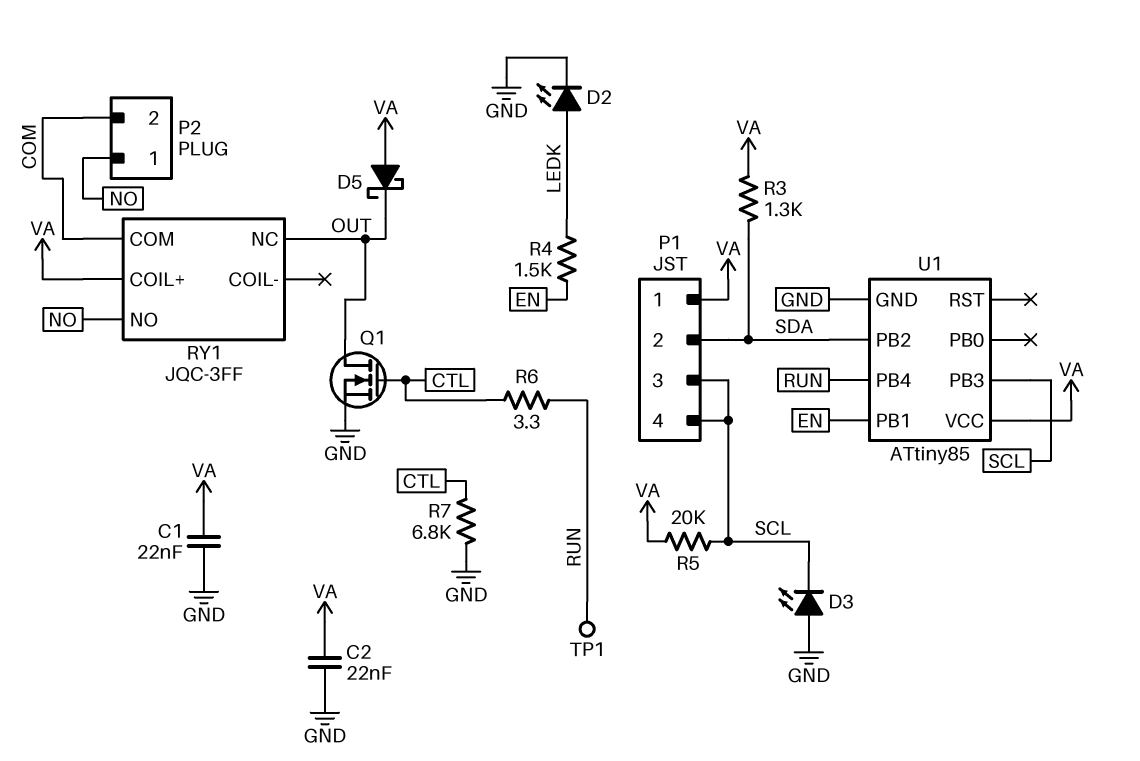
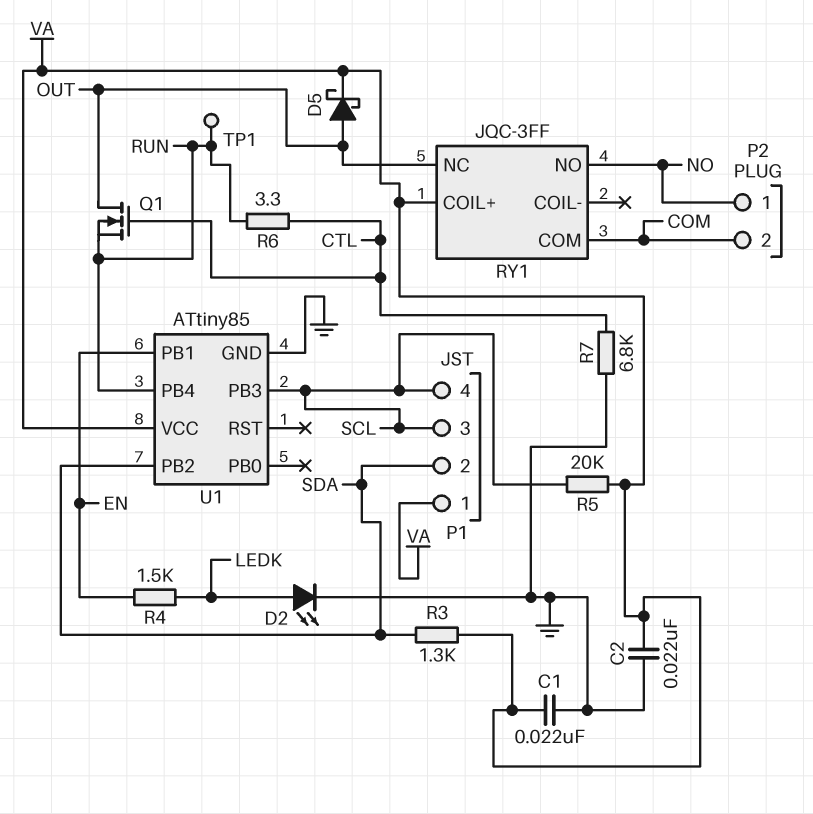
D3: LED (A GND, K SCL) -> none
D5: schottky (A VA, K OUT) -> schottky (A OUT, K VA)
Q1: NMOS (G CTL, D OUT, S GND) -> NMOS (G CTL, D OUT, S RUN)

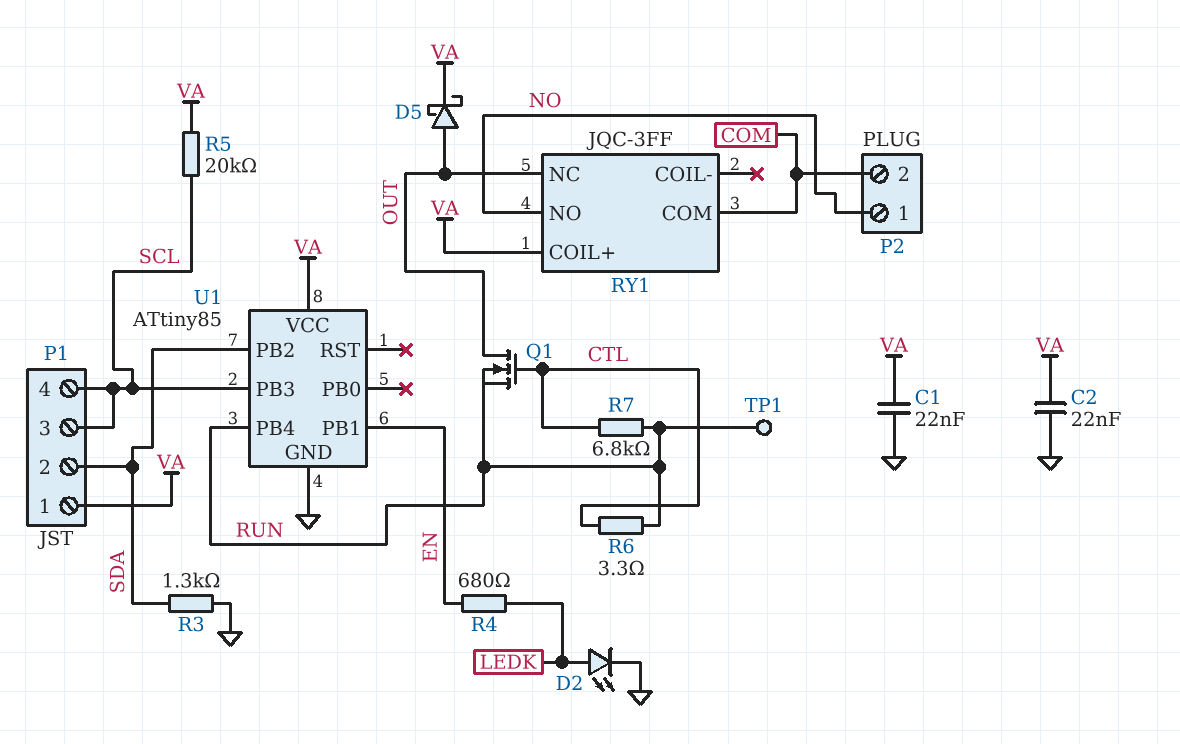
R3: 1.3k (SDA, VA) -> 1.3k (GND, SDA)
R4: 1.5k (EN, LEDK) -> 680 (EN, LEDK)
R7: 6.8k (CTL, GND) -> 6.8k (CTL, RUN)

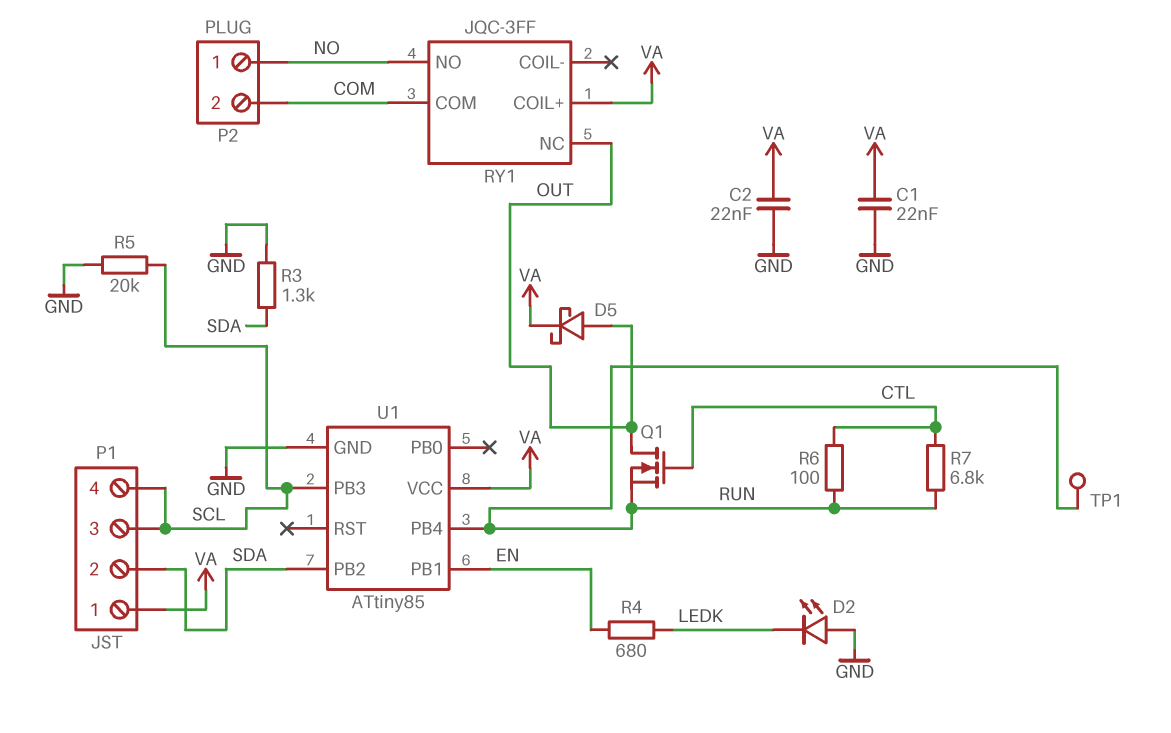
D2: LED (A LEDK, K GND) -> LED (A GND, K LEDK)
R5: 20k (SCL, VA) -> 20k (GND, SCL)
R6: 3.3 (CTL, RUN) -> 100 (CTL, RUN)

